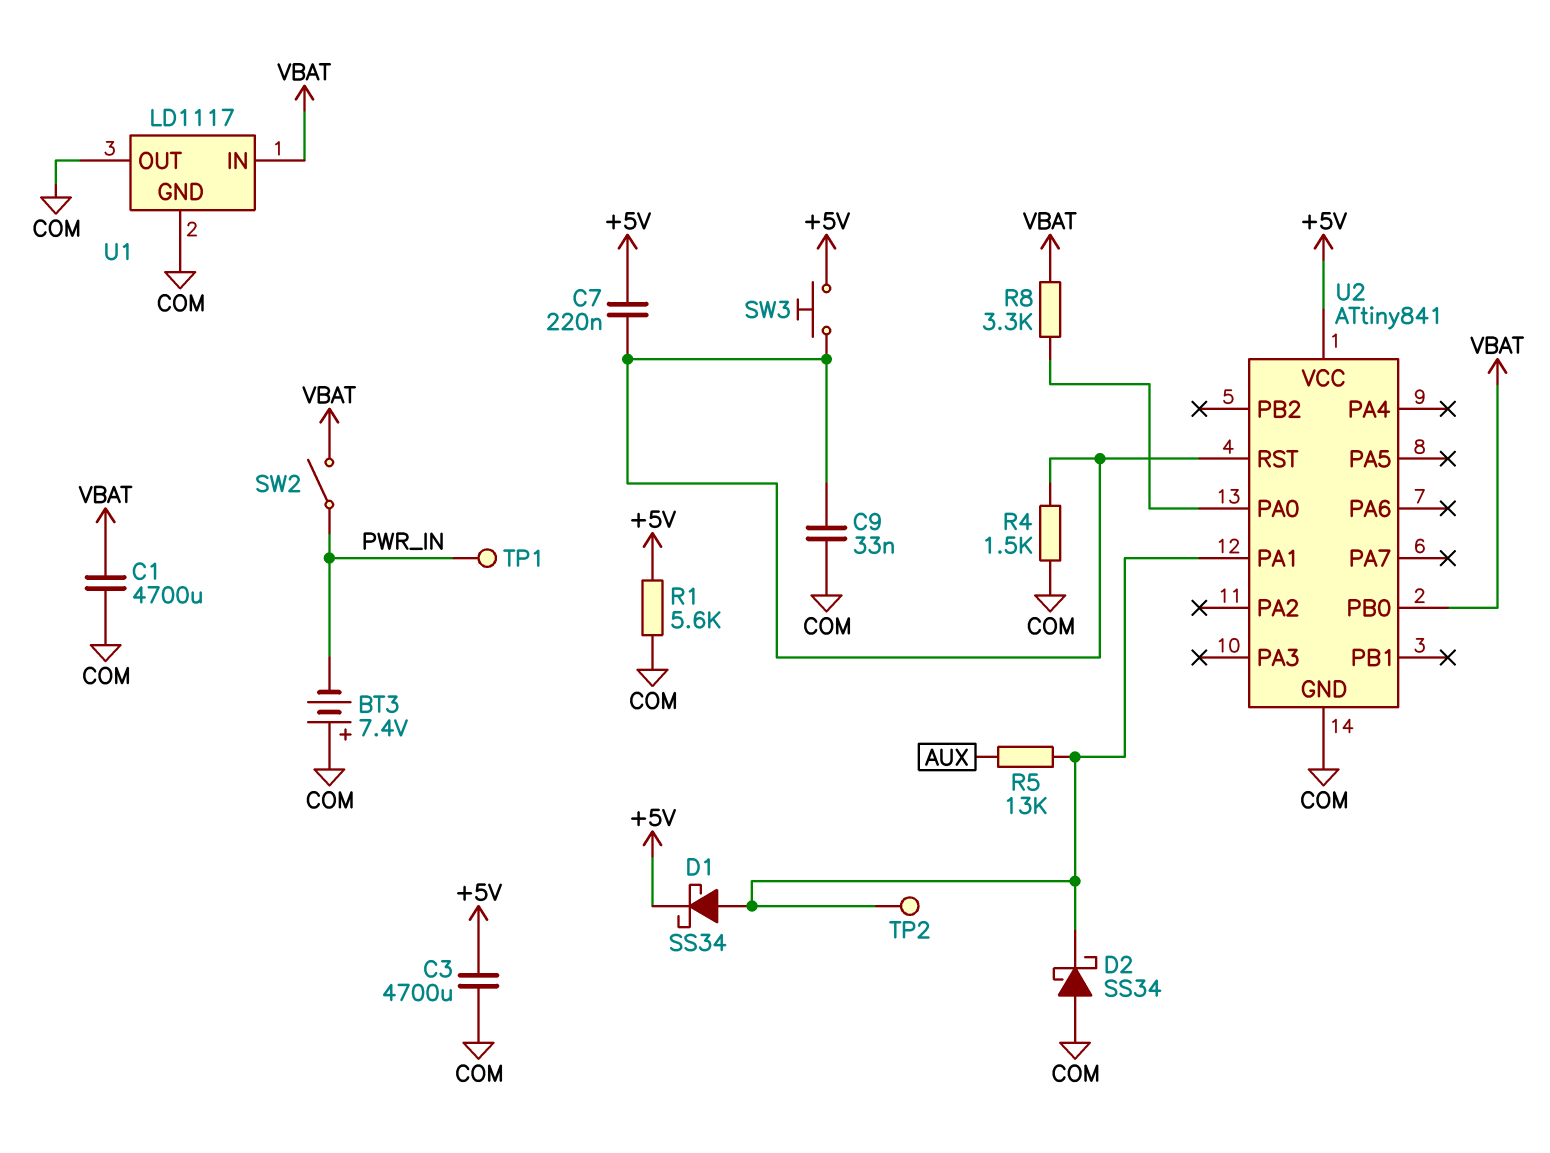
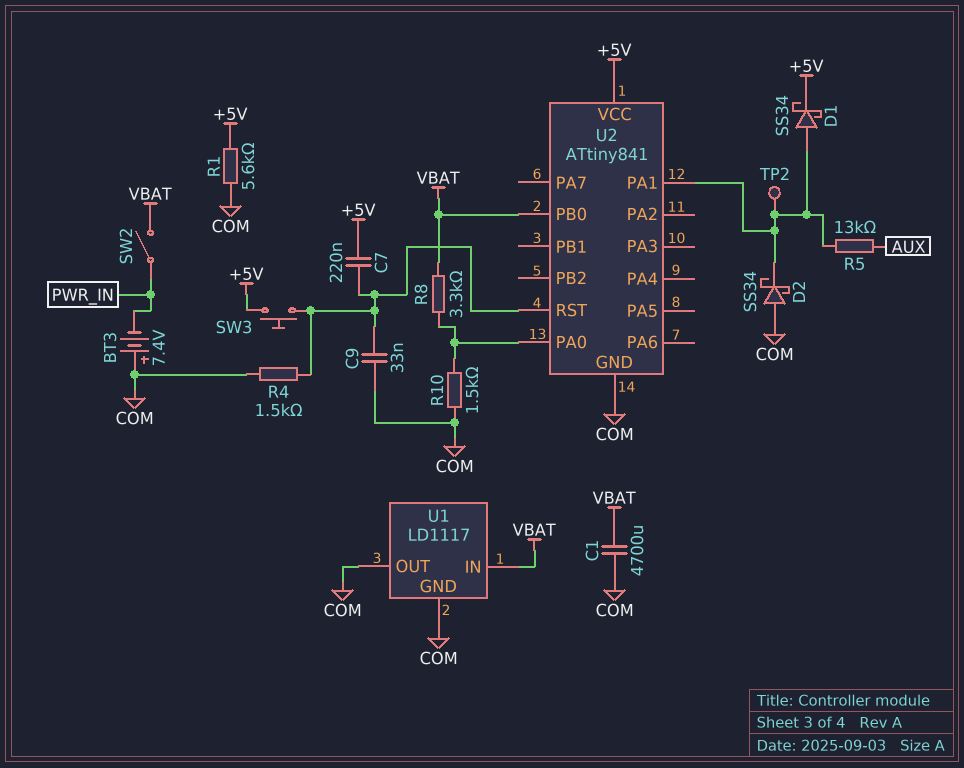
C3: 4700uF (+5V, COM) -> none
R10: none -> 1.5k (COM, U2/PA0)
TP1: test point (PWR_IN) -> none

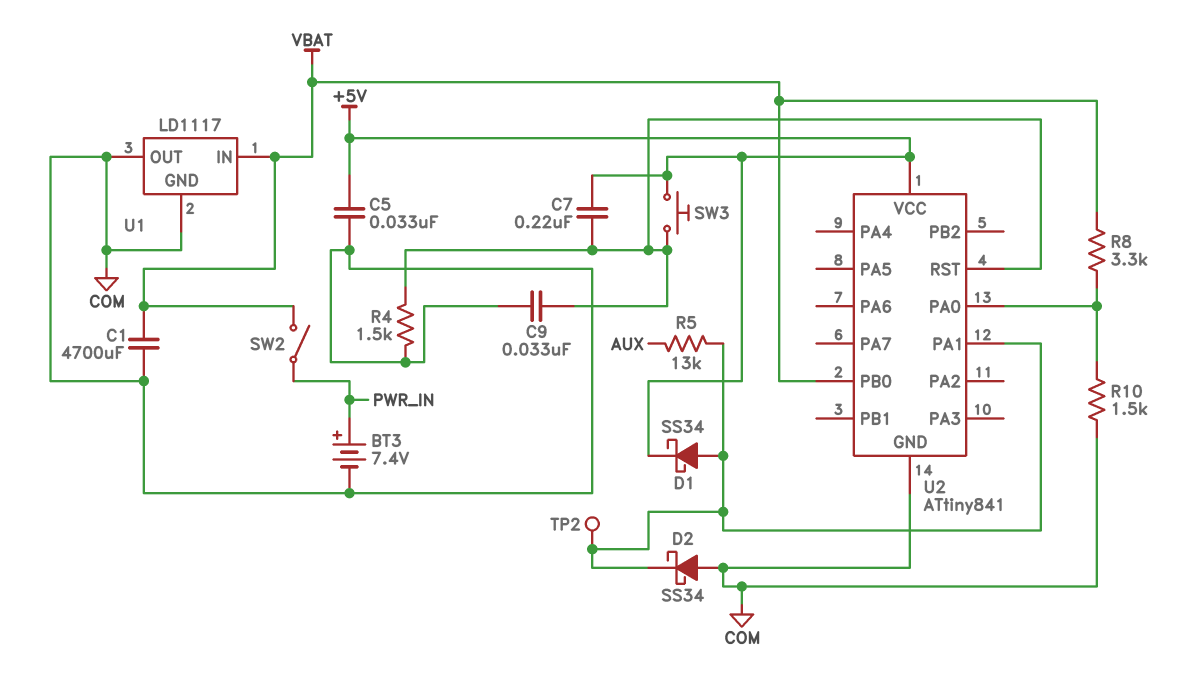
BT3: 7.4V (plus COM, minus PWR_IN) -> 7.4V (plus PWR_IN, minus COM)
C5: none -> 33nF (+5V, COM)
R1: 5.6k (+5V, COM) -> none

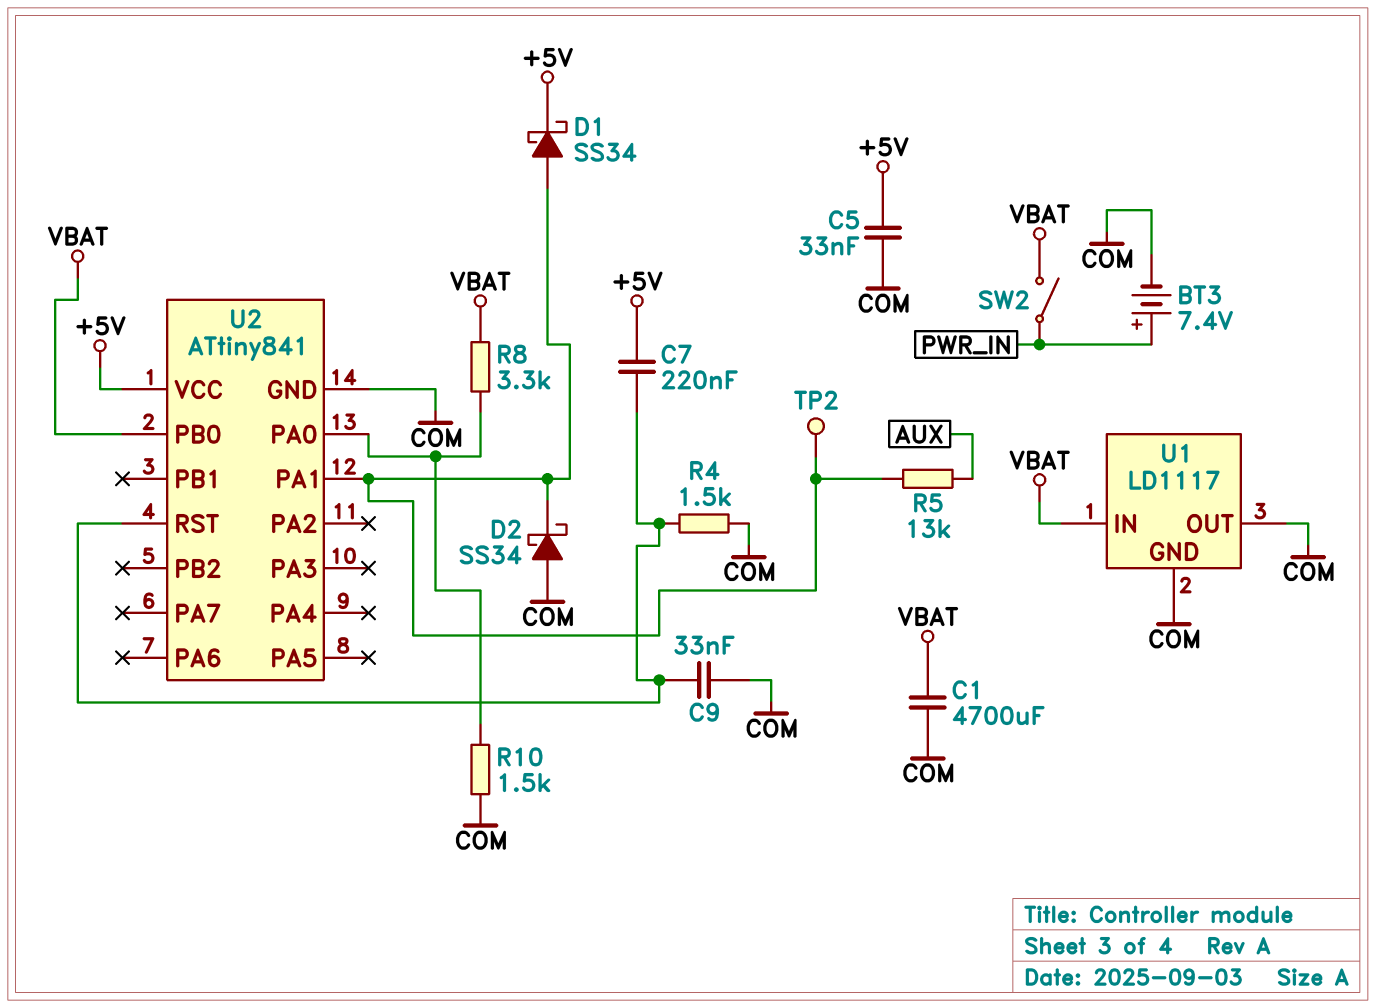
SW3: button (+5V, U2/RST) -> none

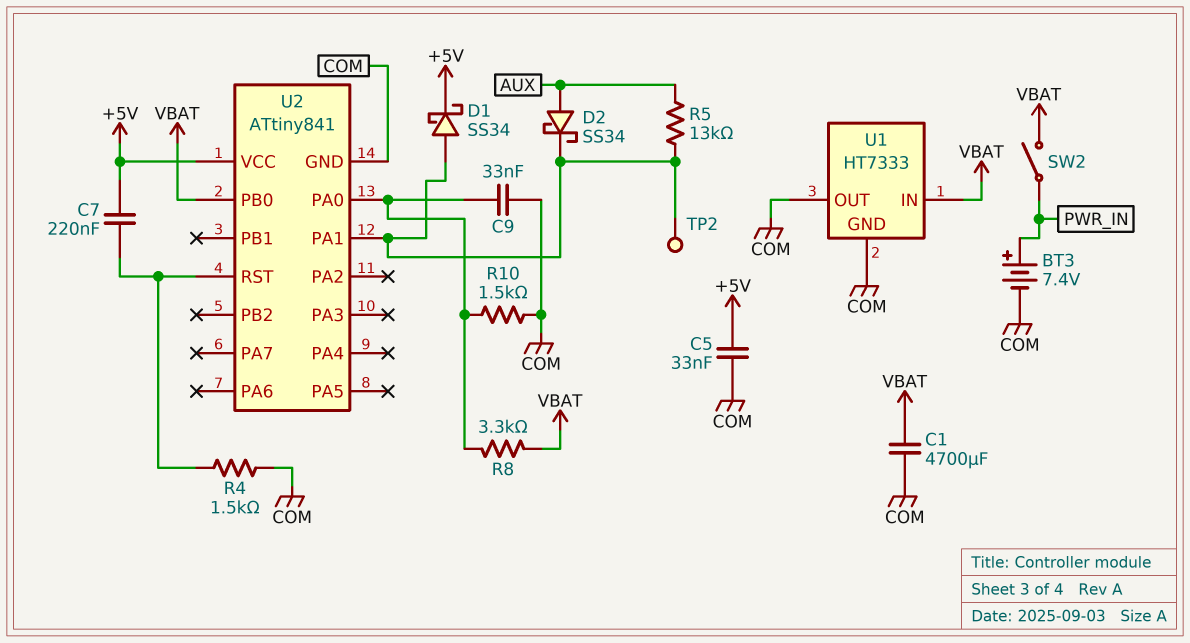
C9: 33nF (COM, U2/RST) -> 33nF (COM, U2/PA0)
D2: schottky SS34 (A COM, K U2/PA1) -> schottky SS34 (A AUX, K U2/PA1)
U1: LD1117 -> HT7333

